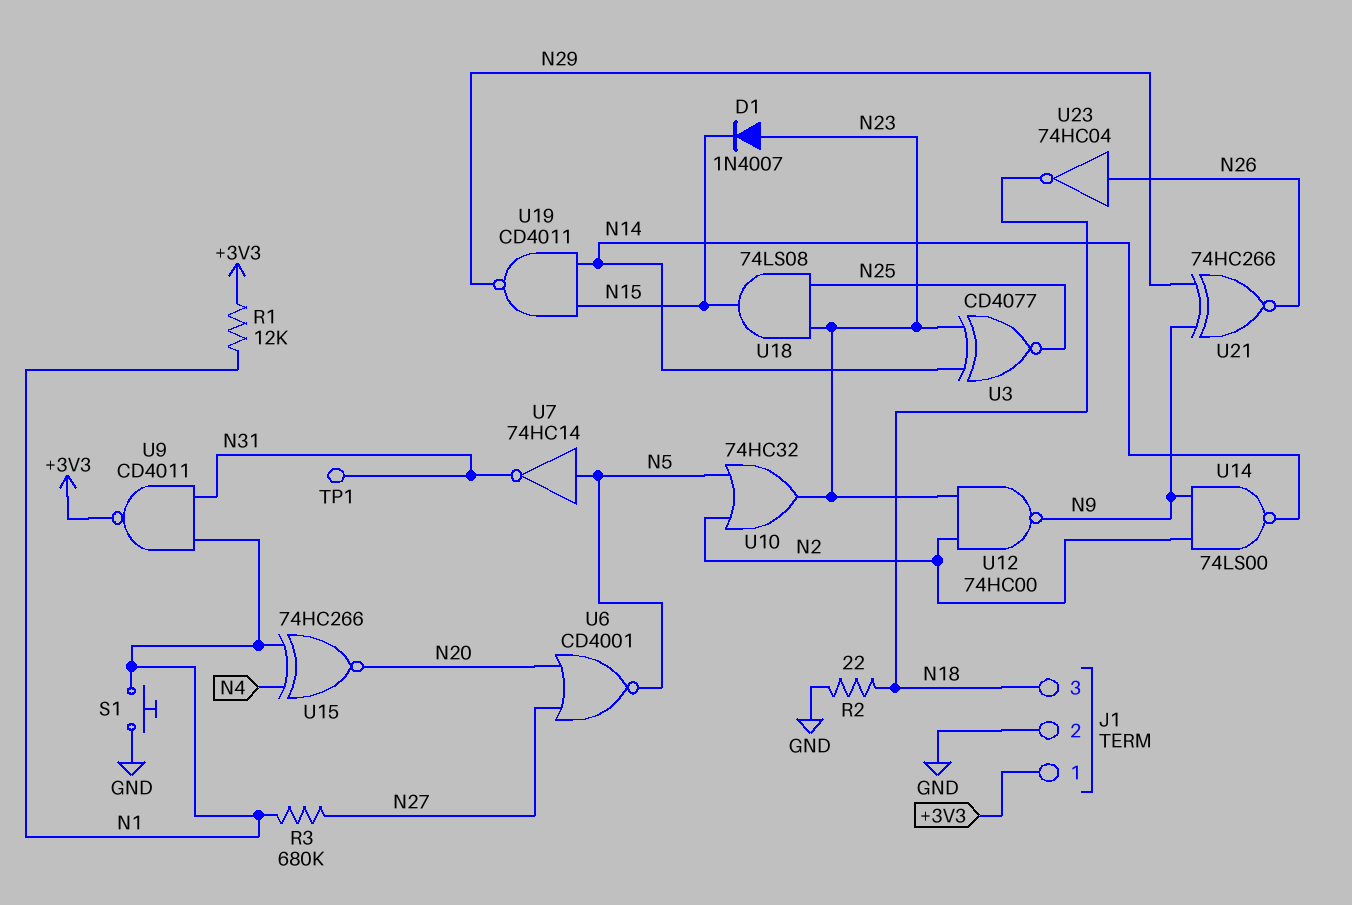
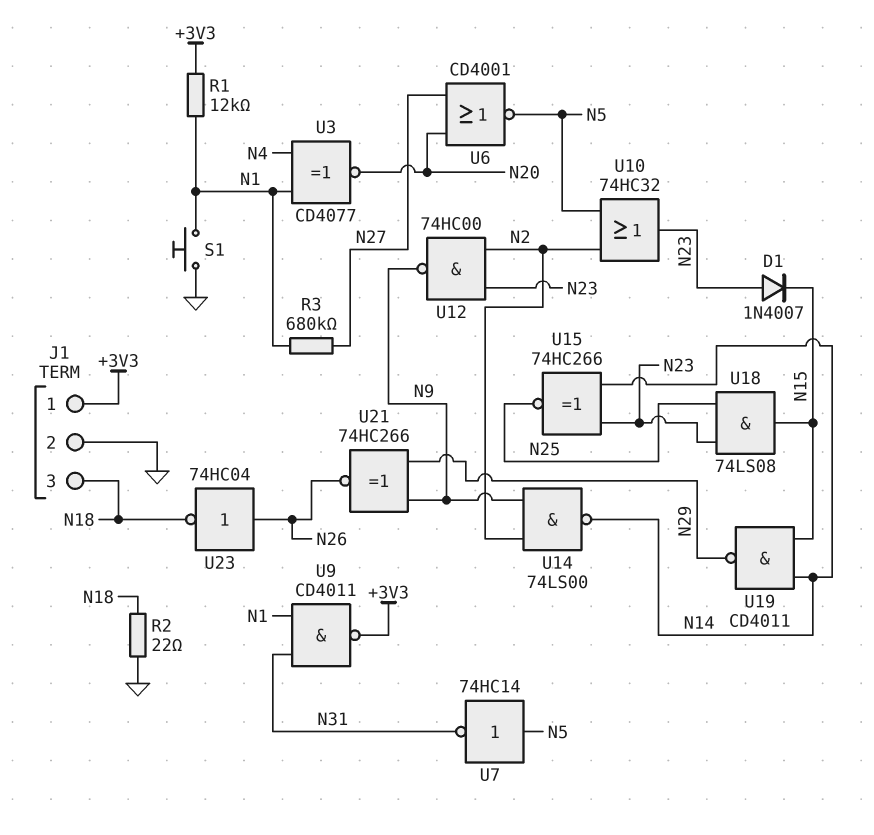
TP1: test point (N31) -> none
U3: XNOR CD4077 (in N14, in N23, out N25) -> XNOR CD4077 (in N1, in N4, out N20)
U15: XNOR 74HC266 (in N1, in N4, out N20) -> XNOR 74HC266 (in N14, in N23, out N25)

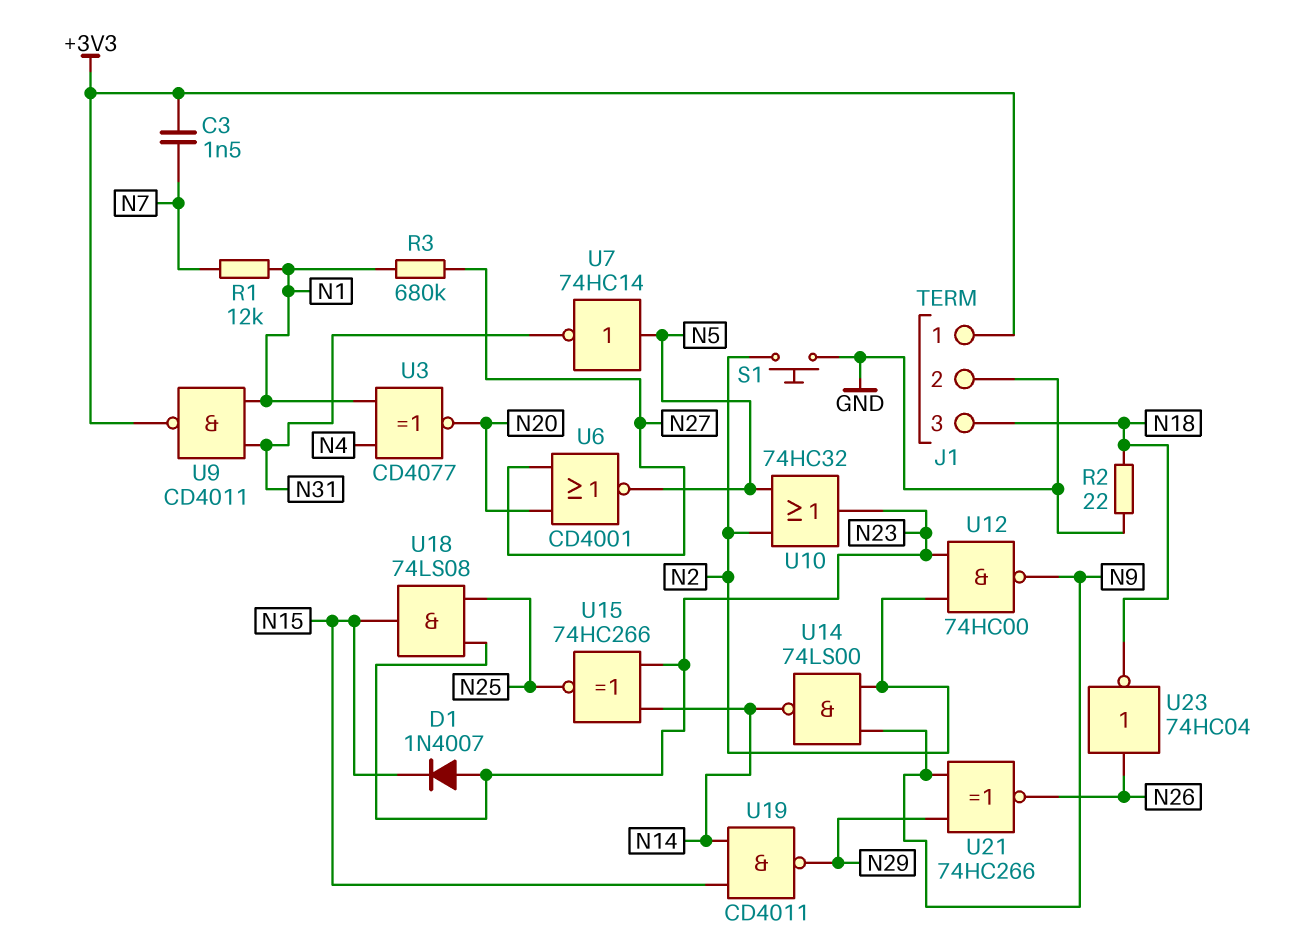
C3: none -> 1.5nF (+3V3, N7)
R1: 12k (+3V3, N1) -> 12k (N1, N7)
S1: button (GND, N1) -> button (GND, N2)

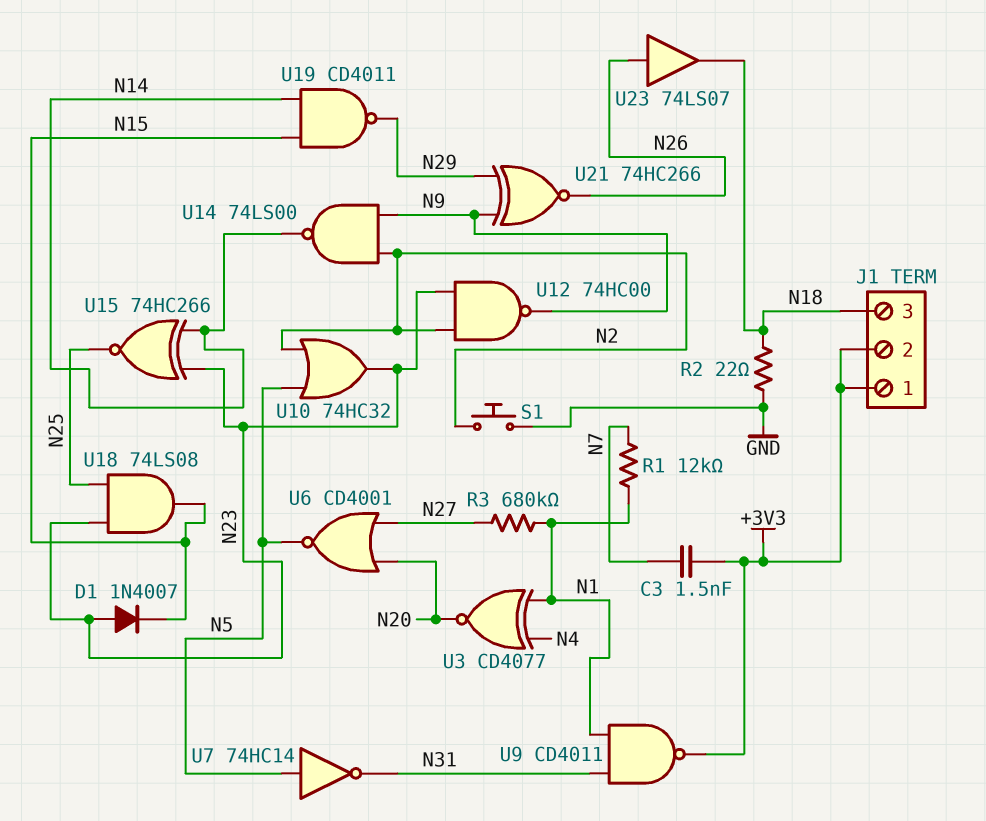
J1 pin 2: GND -> +3V3
U23: NOT 74HC04 (in N26, out N18) -> buffer 74LS07 (in N26, out N18)

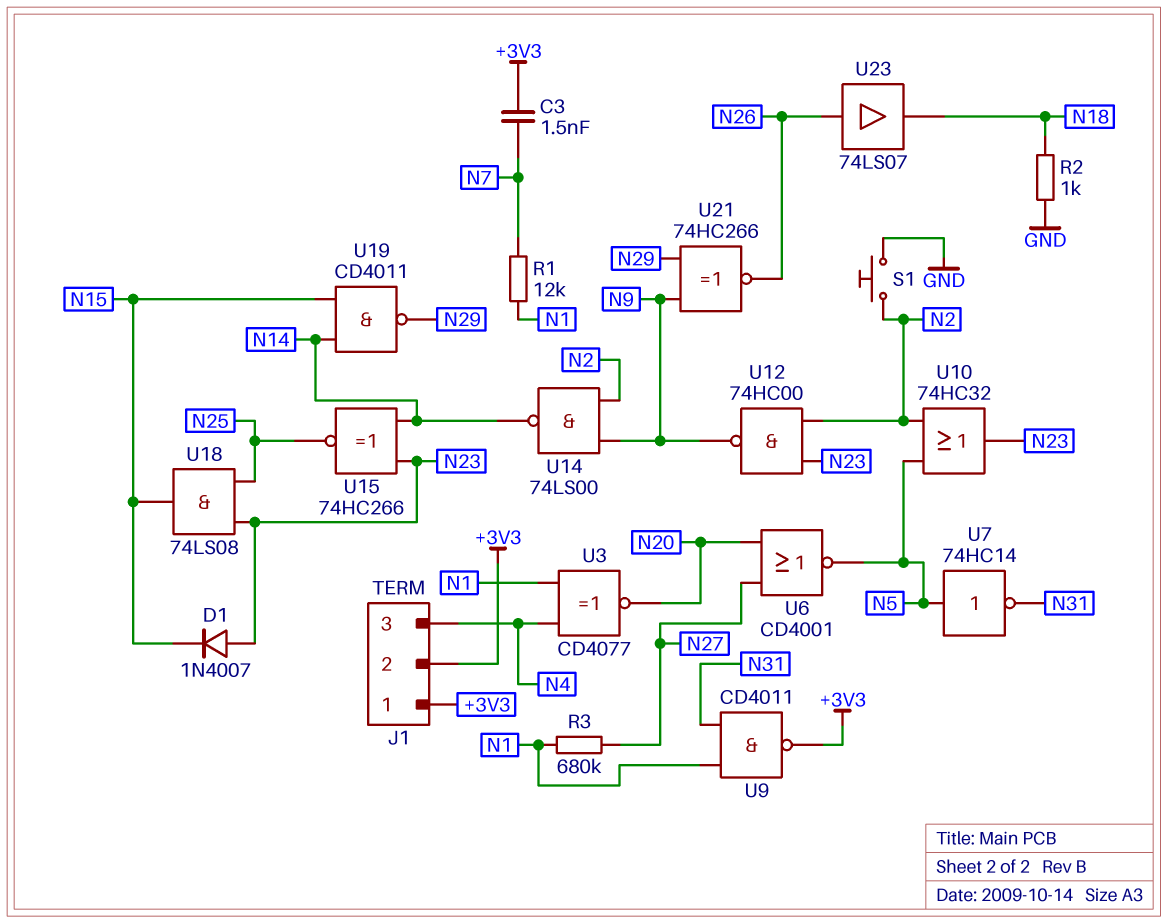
J1 pin 3: N18 -> N4
R2: 22 (GND, N18) -> 1k (GND, N18)

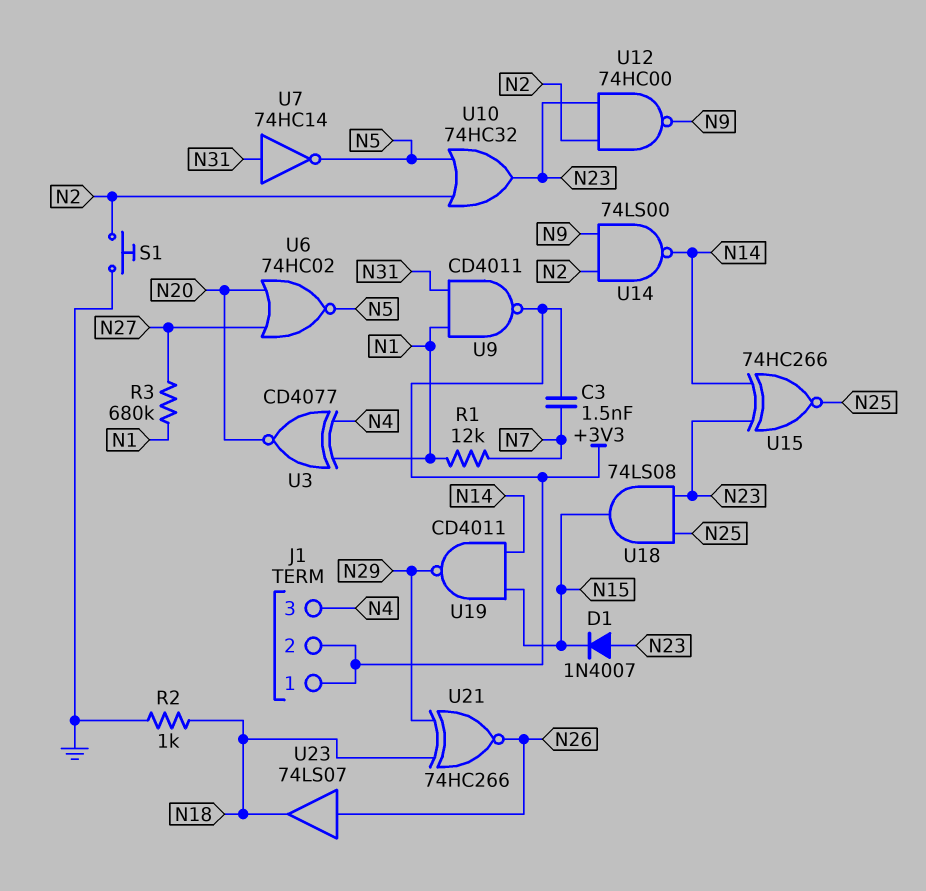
U6: NOR CD4001 (in N20, in N27, out N5) -> NOR 74HC02 (in N20, in N27, out N5)
U7: NOT 74HC14 (in N5, out N31) -> NOT 74HC14 (in N31, out N5)
U21: XNOR 74HC266 (in N9, in N29, out N26) -> XNOR 74HC266 (in N18, in N29, out N26)

